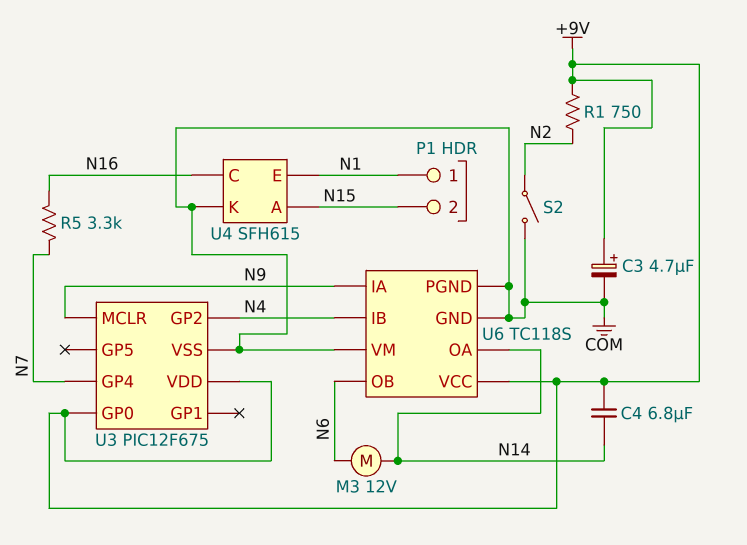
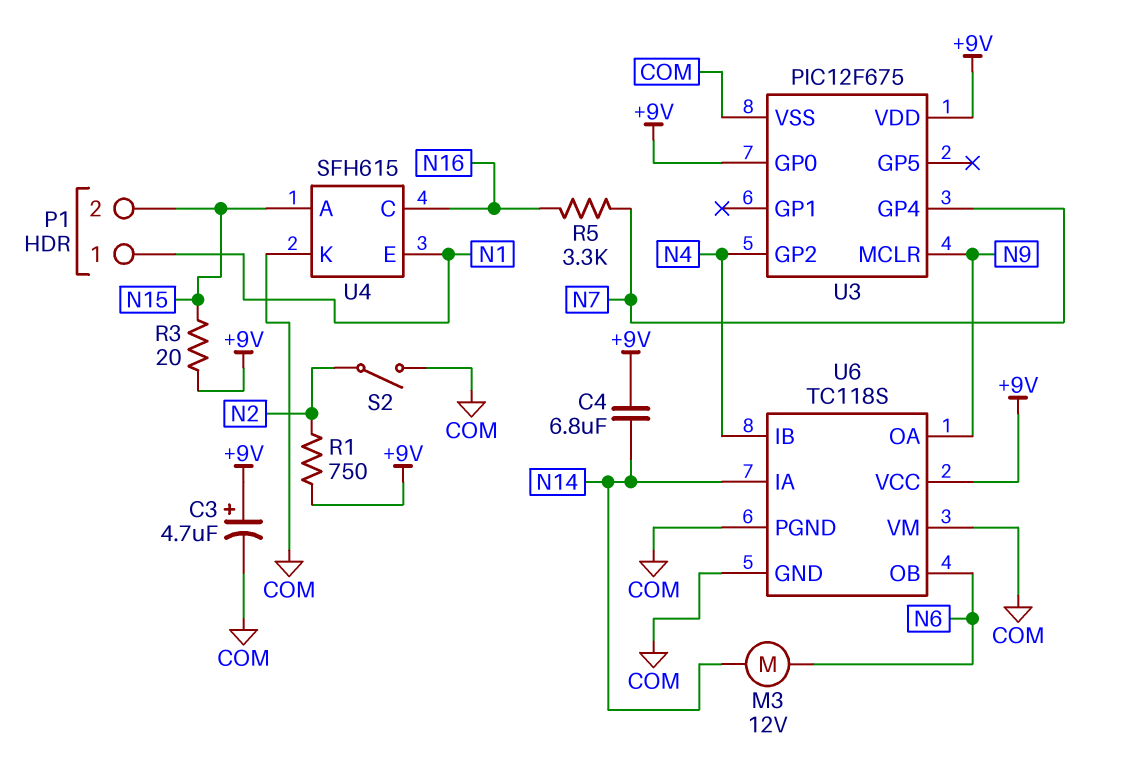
R3: none -> 20 (+9V, N15)
U6 pin IA: N9 -> N14
U6 pin OA: N14 -> N9

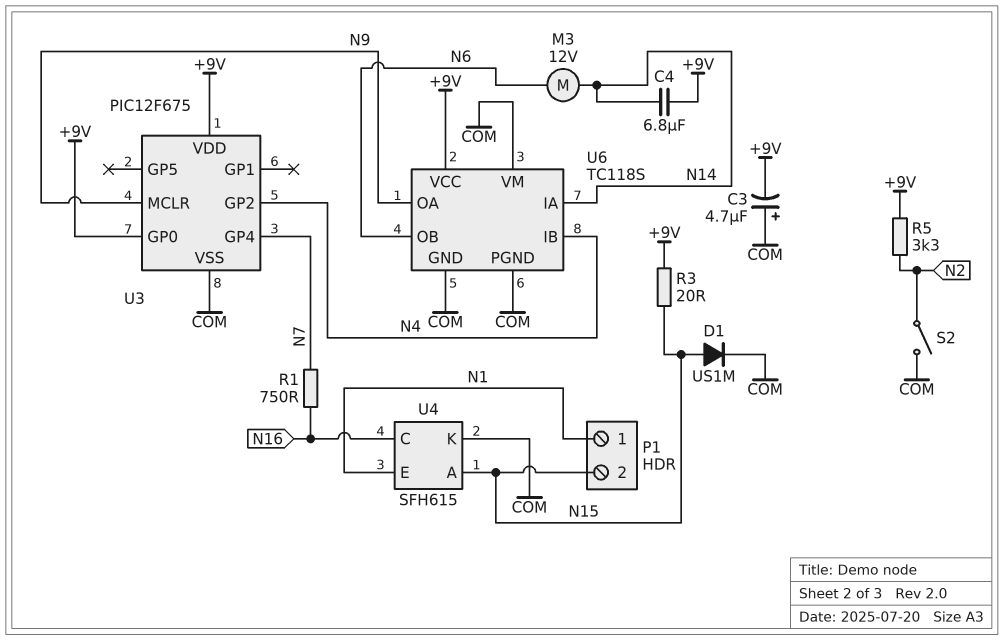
C3: 4.7uF (plus +9V, minus COM) -> 4.7uF (plus COM, minus +9V)
D1: none -> diode US1M (A N15, K COM)
R1: 750 (+9V, N2) -> 750 (N7, N16)
R5: 3.3k (N7, N16) -> 3.3k (+9V, N2)

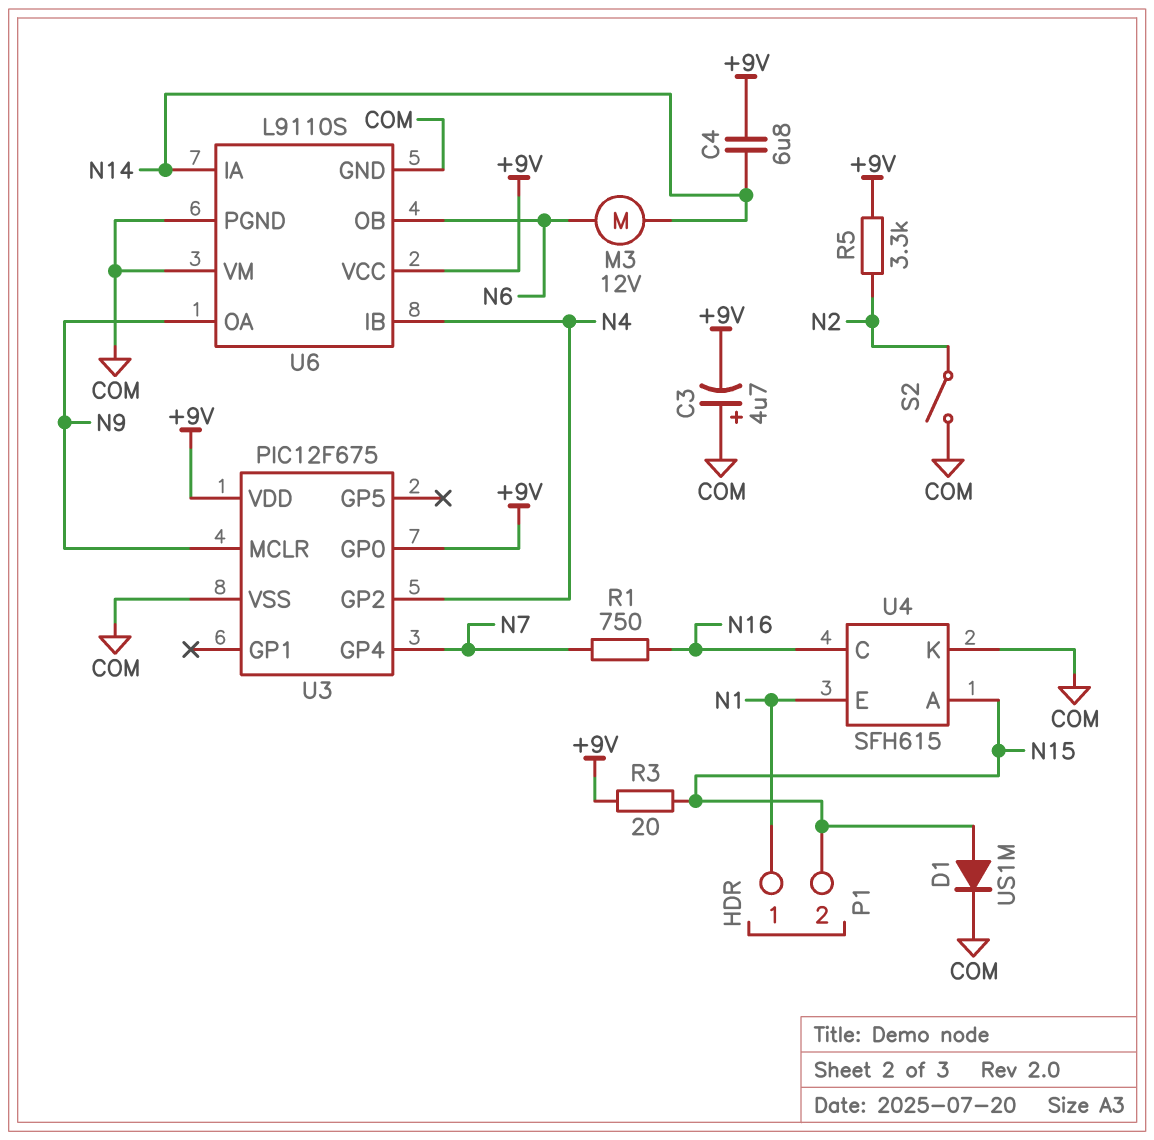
U6: TC118S -> L9110S

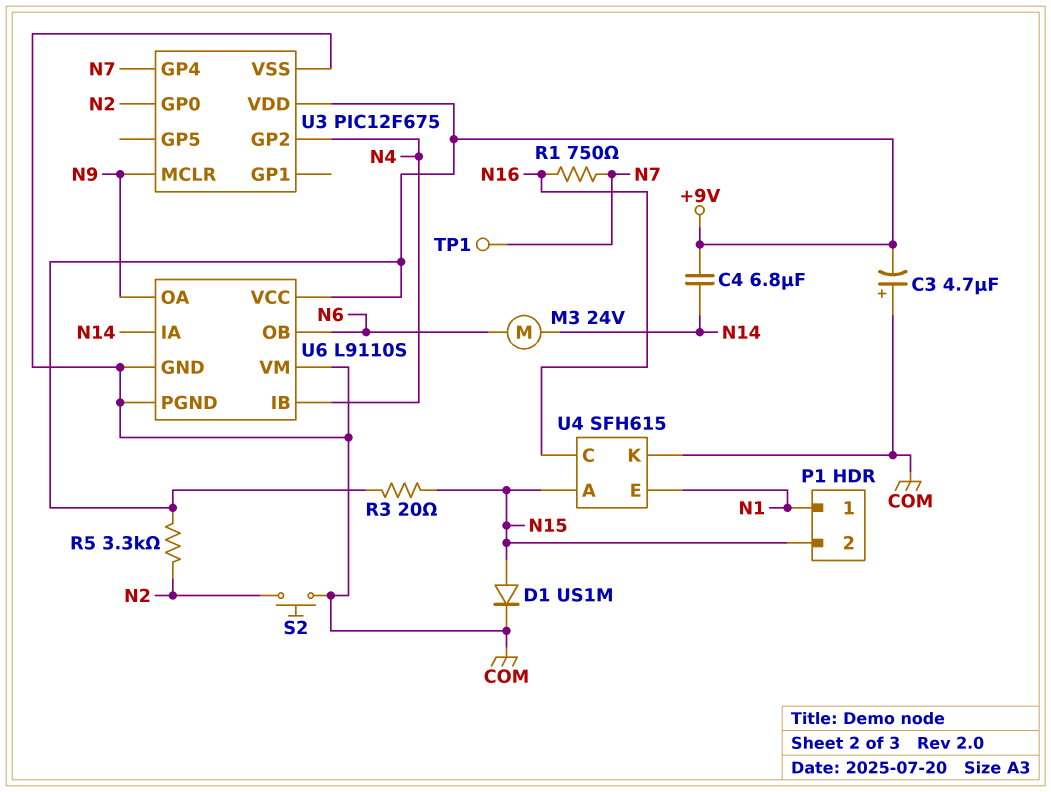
M3: motor 12V (N6, N14) -> motor 24V (N6, N14)
S2: switch (COM, N2) -> button (COM, N2)
TP1: none -> test point (N7)
U3 pin GP0: +9V -> N2

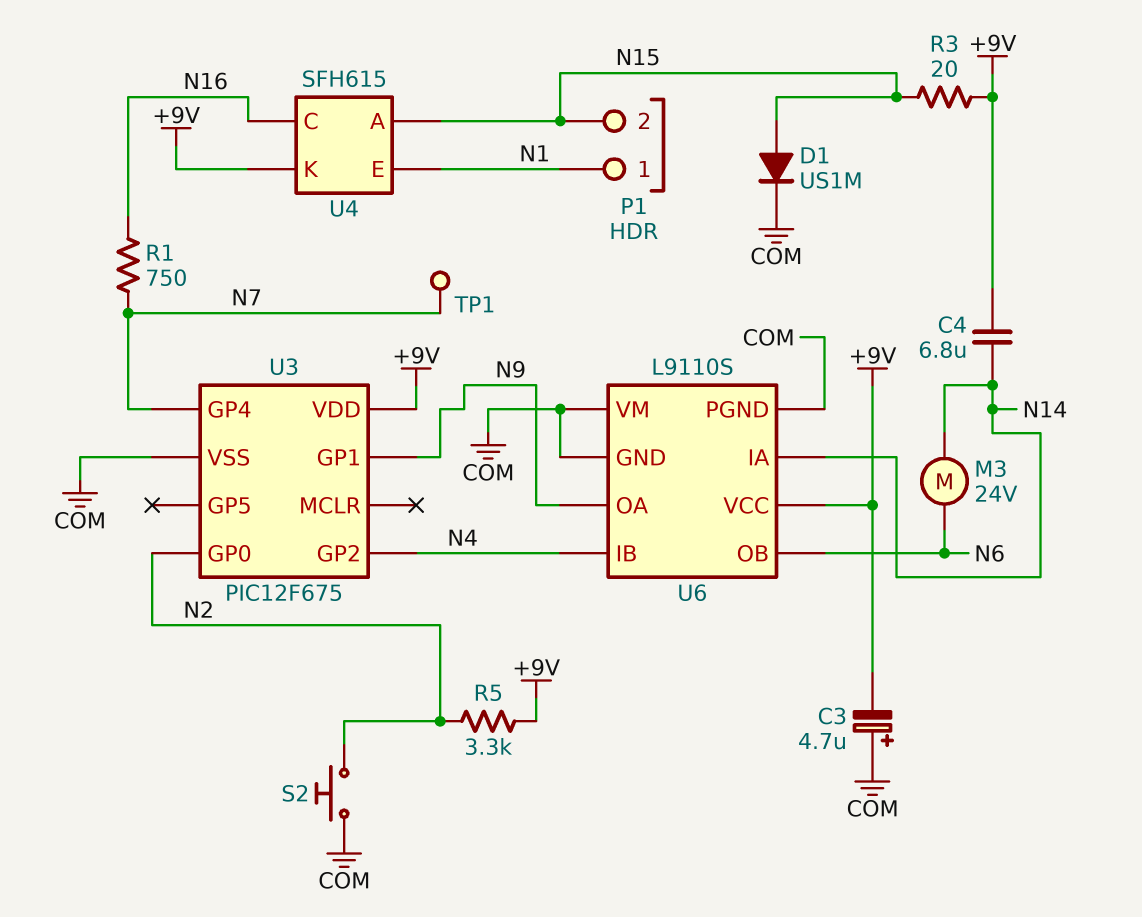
U3 pin GP1: none -> N9
U3 pin MCLR: N9 -> none
U4 pin K: COM -> +9V

